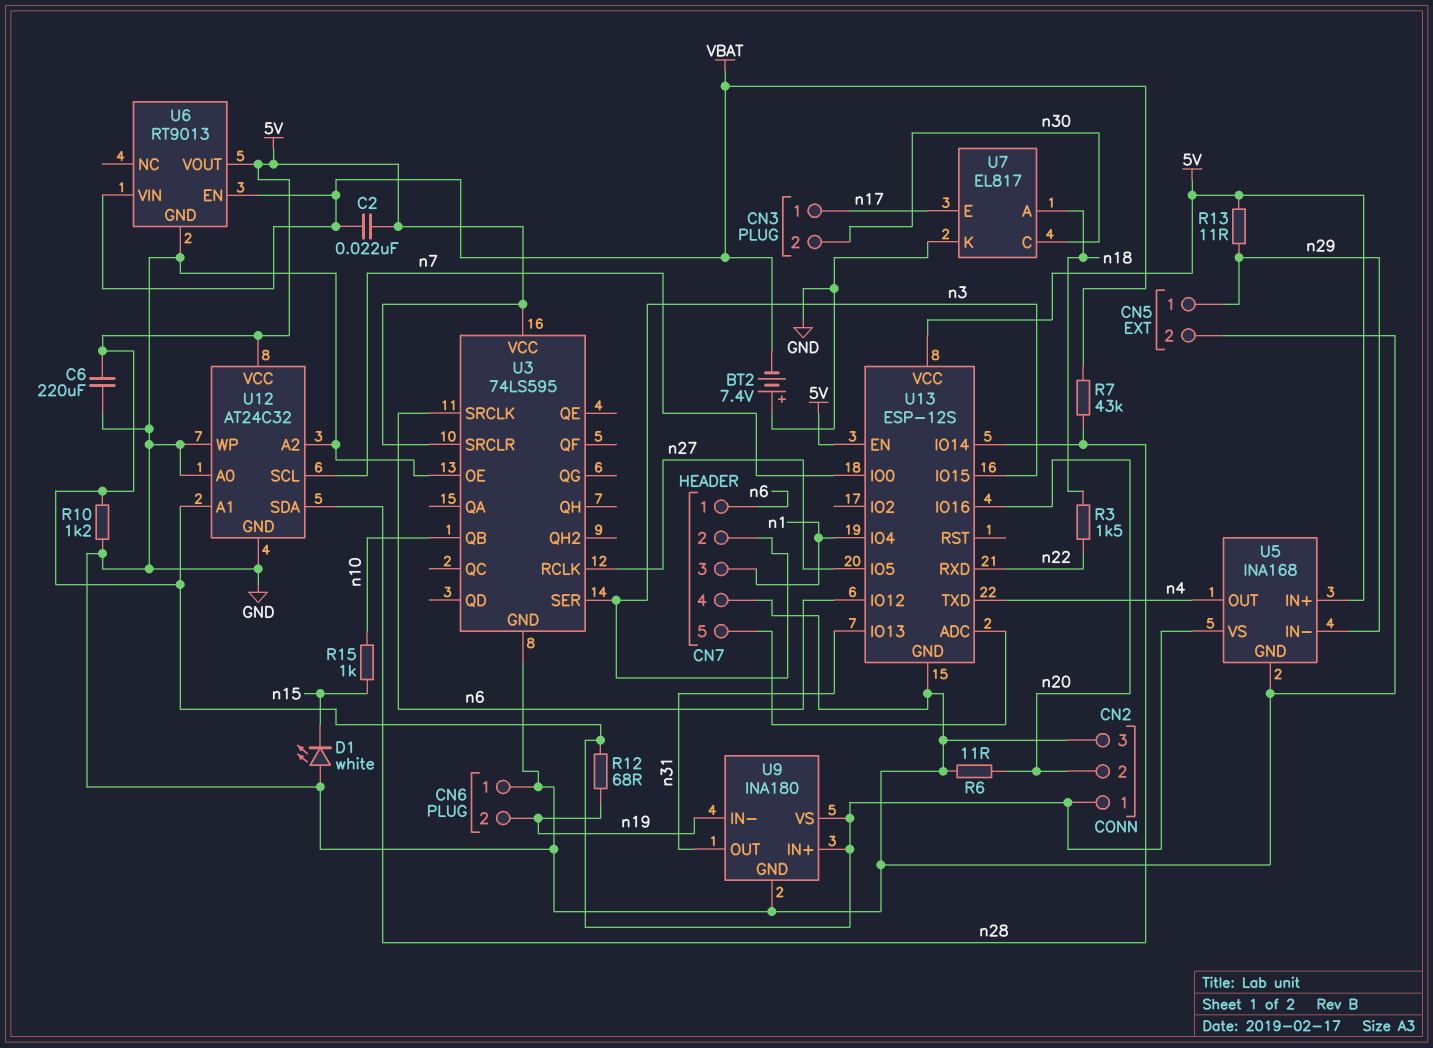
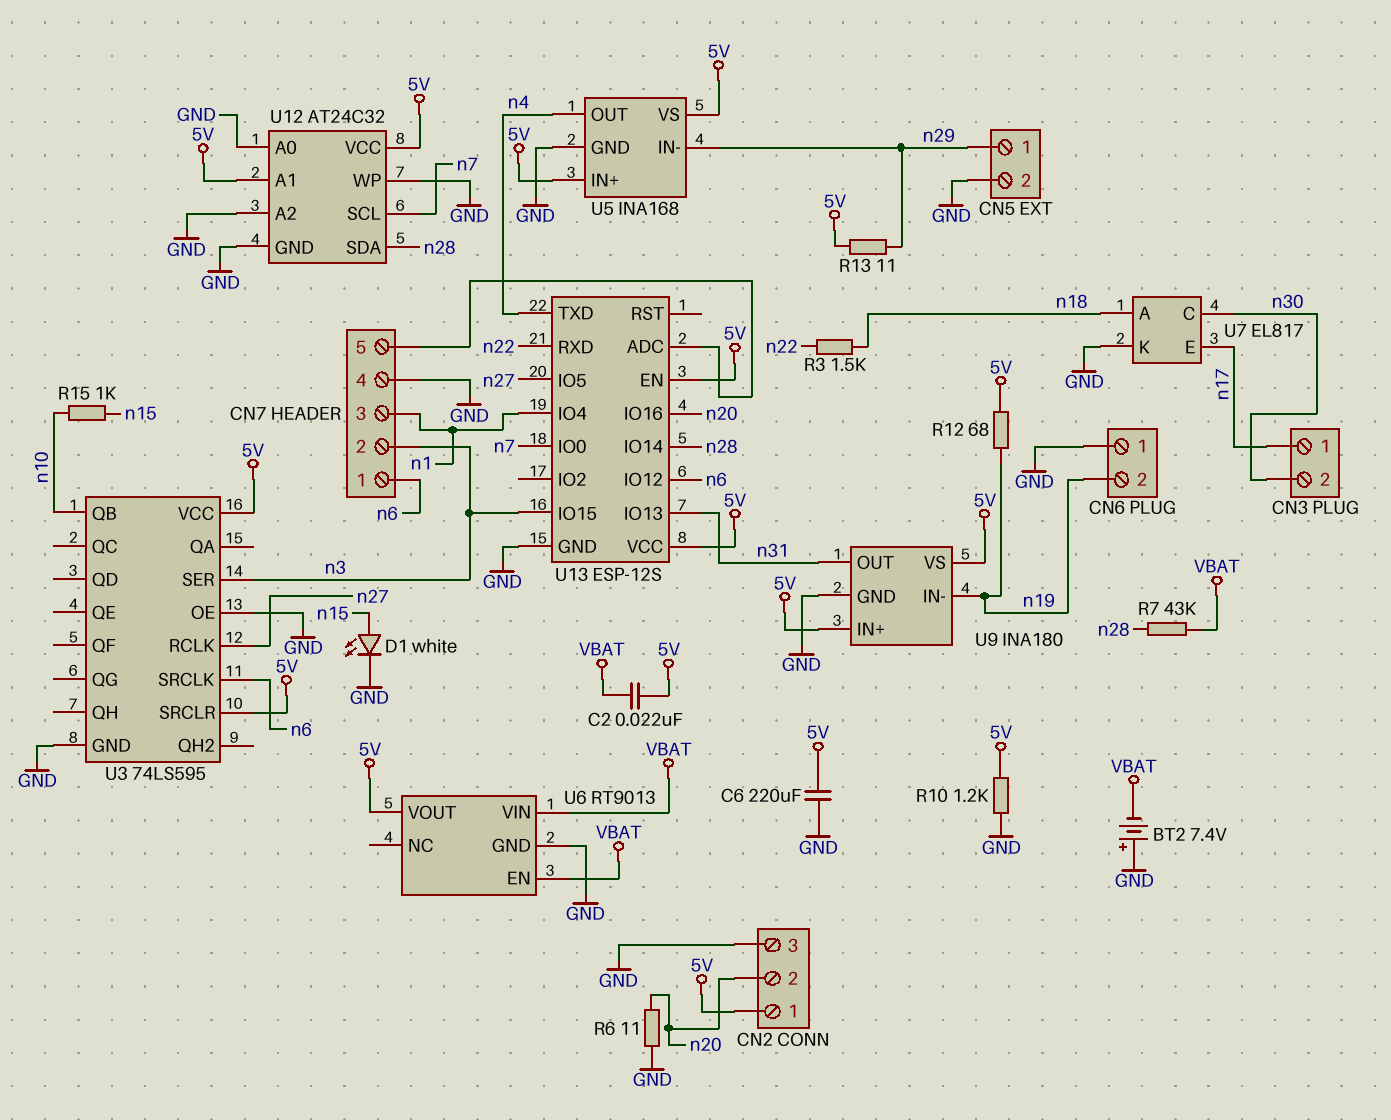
D1: LED white (A GND, K n15) -> LED white (A n15, K GND)

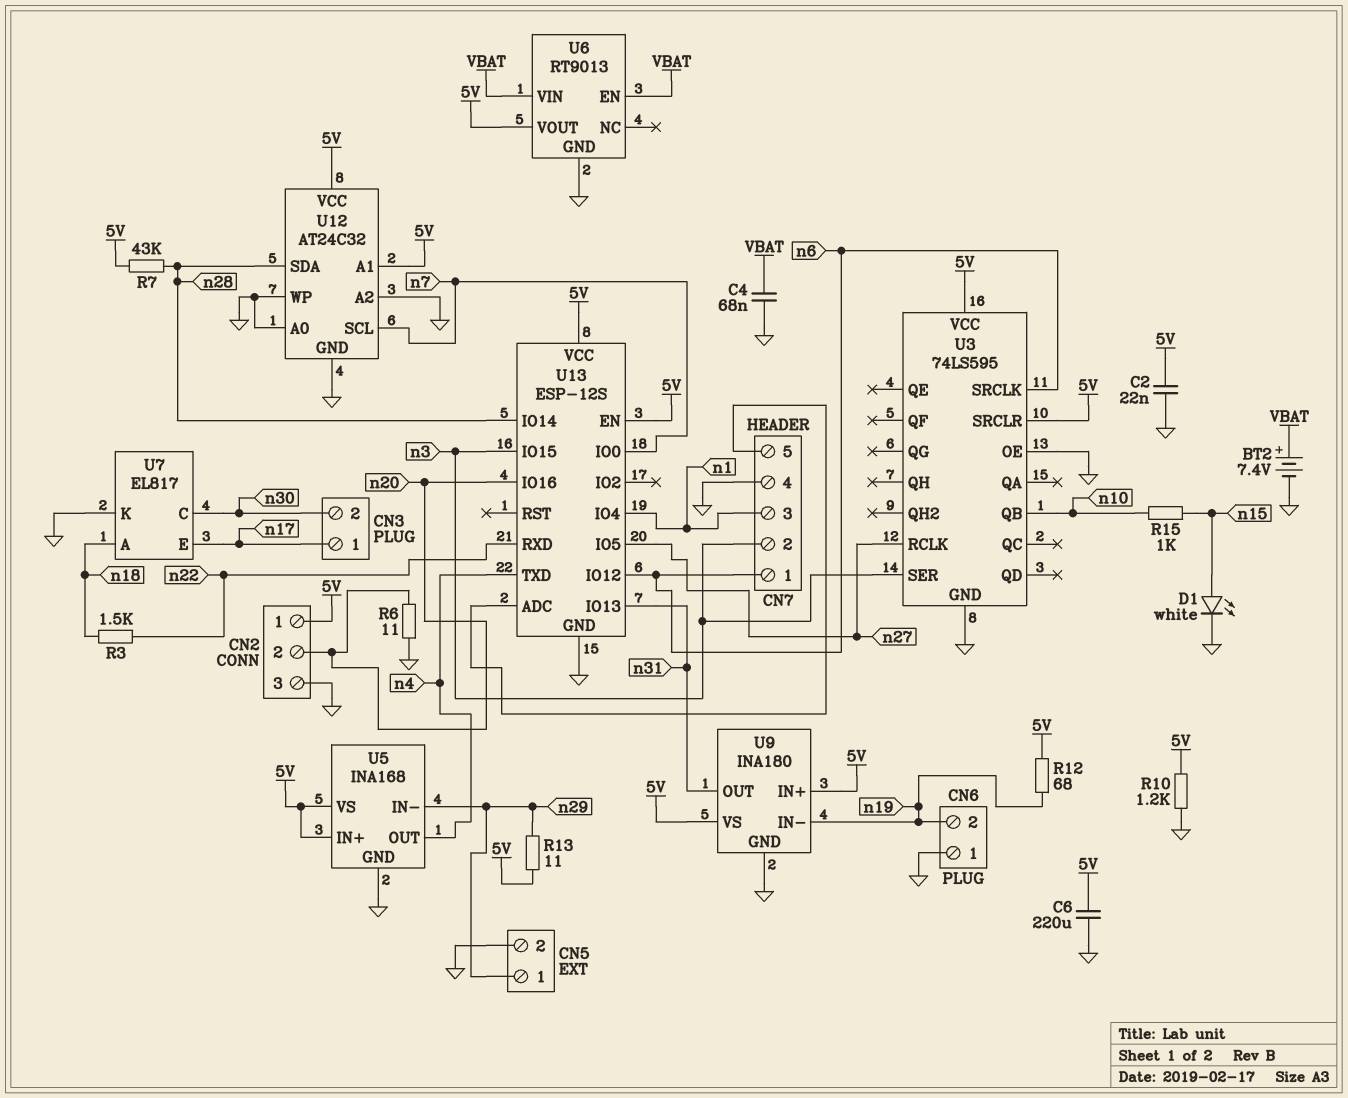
BT2: 7.4V (plus GND, minus VBAT) -> 7.4V (plus VBAT, minus GND)
C2: 22nF (5V, VBAT) -> 22nF (5V, GND)
C4: none -> 68nF (GND, VBAT)
R7: 43k (VBAT, n28) -> 43k (5V, n28)

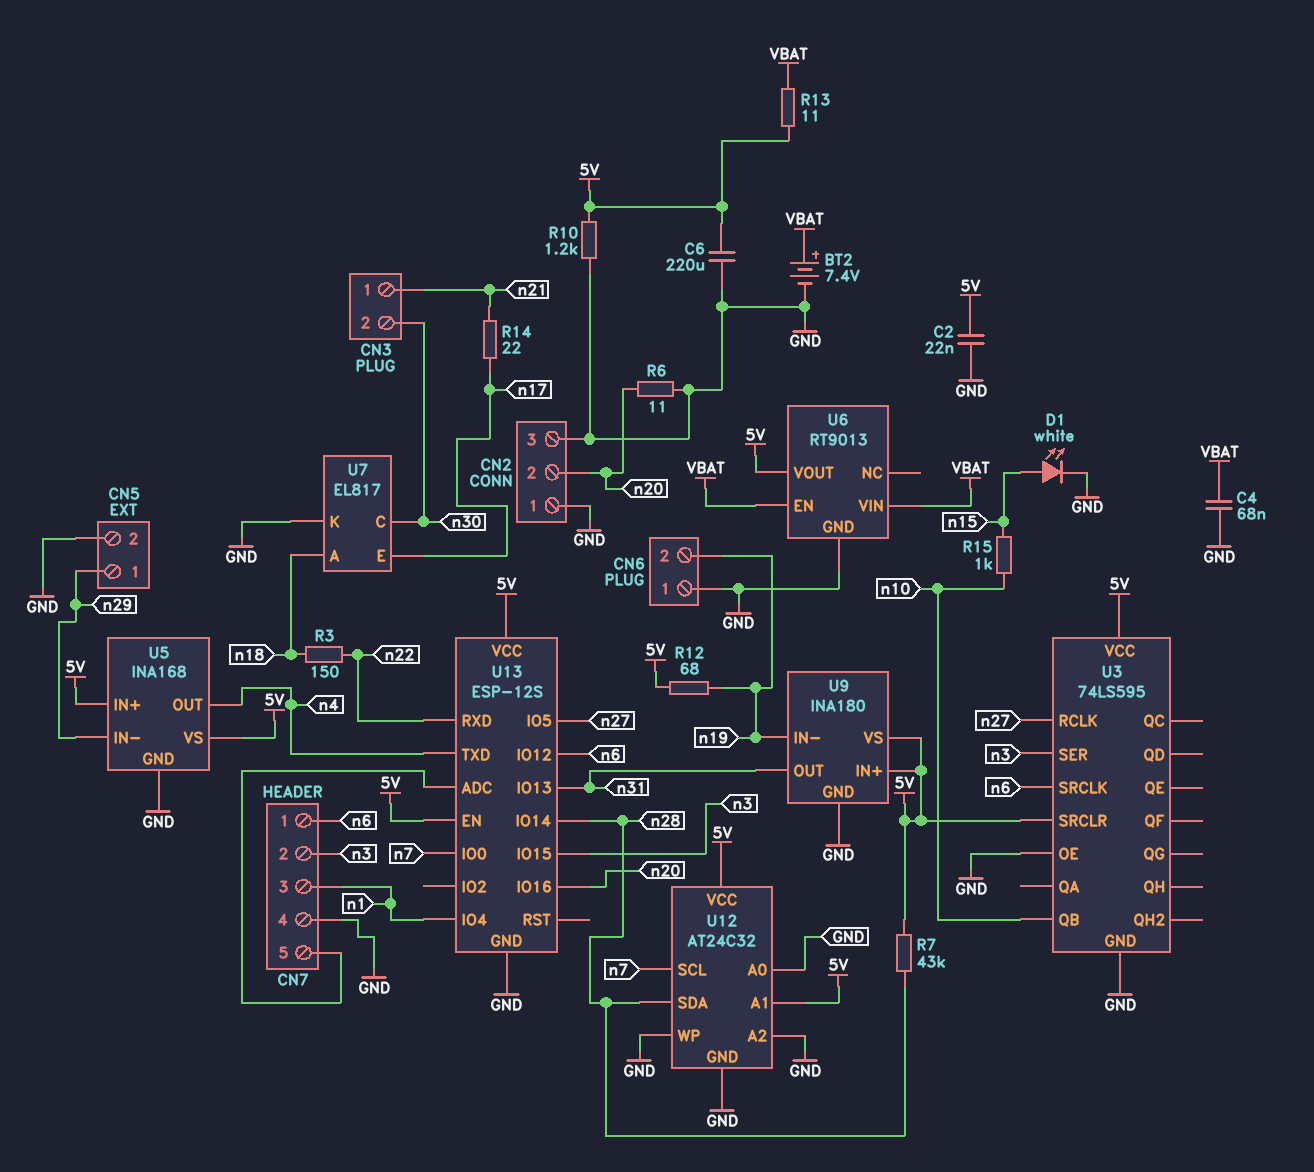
CN2 pin 1: 5V -> GND
CN3 pin 1: n17 -> n21
R3: 1.5k (n18, n22) -> 150 (n18, n22)
R13: 11 (5V, n29) -> 11 (5V, VBAT)
R14: none -> 22 (n17, n21)

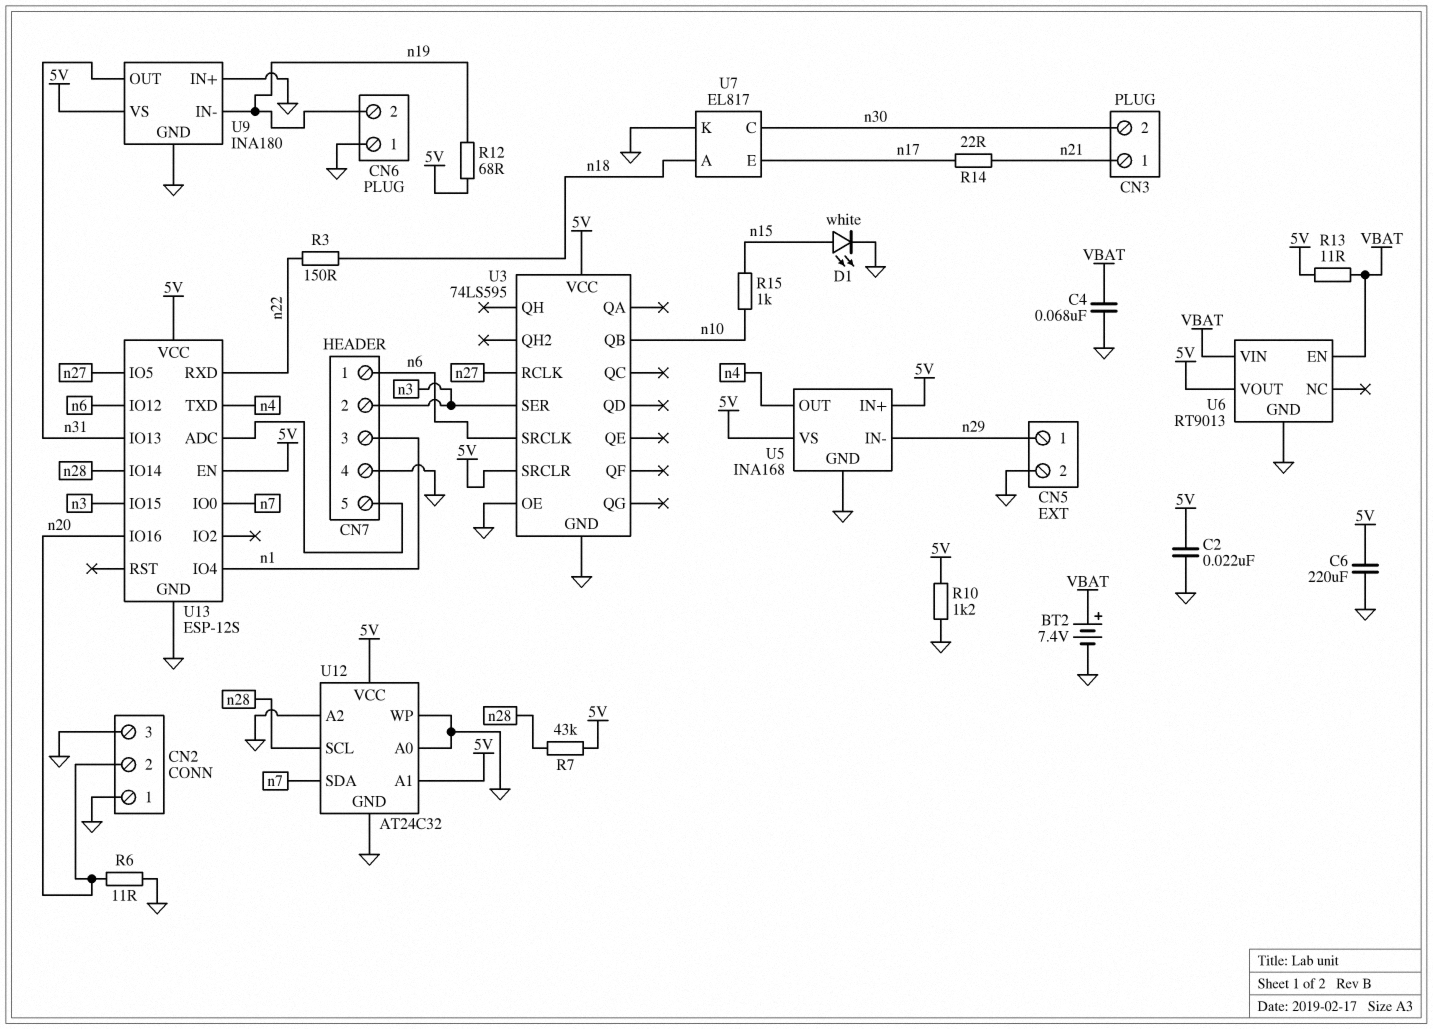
U9 pin IN+: 5V -> GND
U12 pin SCL: n7 -> n28
U12 pin SDA: n28 -> n7

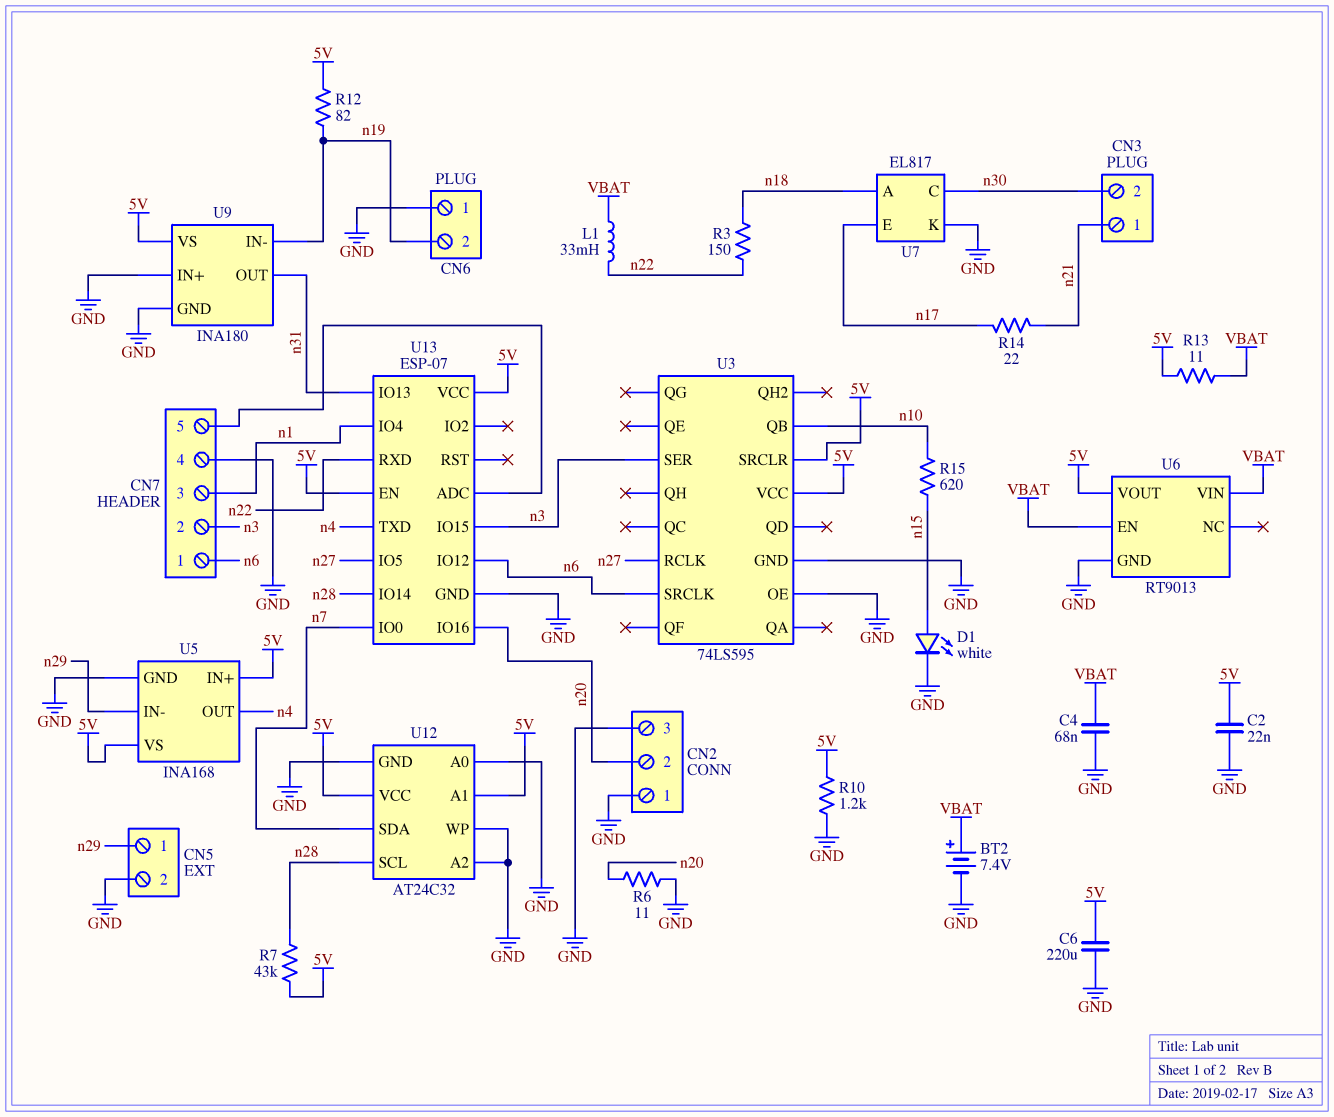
L1: none -> 33mH (VBAT, n22)
R12: 68 (5V, n19) -> 82 (5V, n19)
R15: 1k (n10, n15) -> 620 (n10, n15)
U13: ESP-12S -> ESP-07

